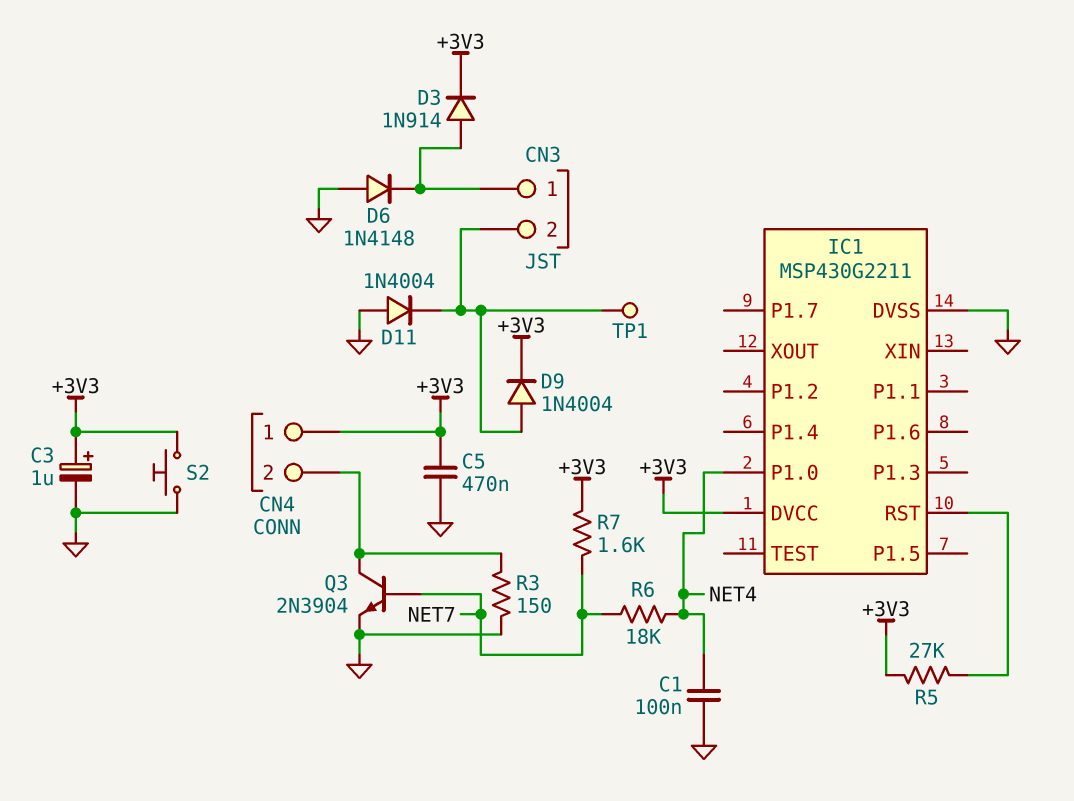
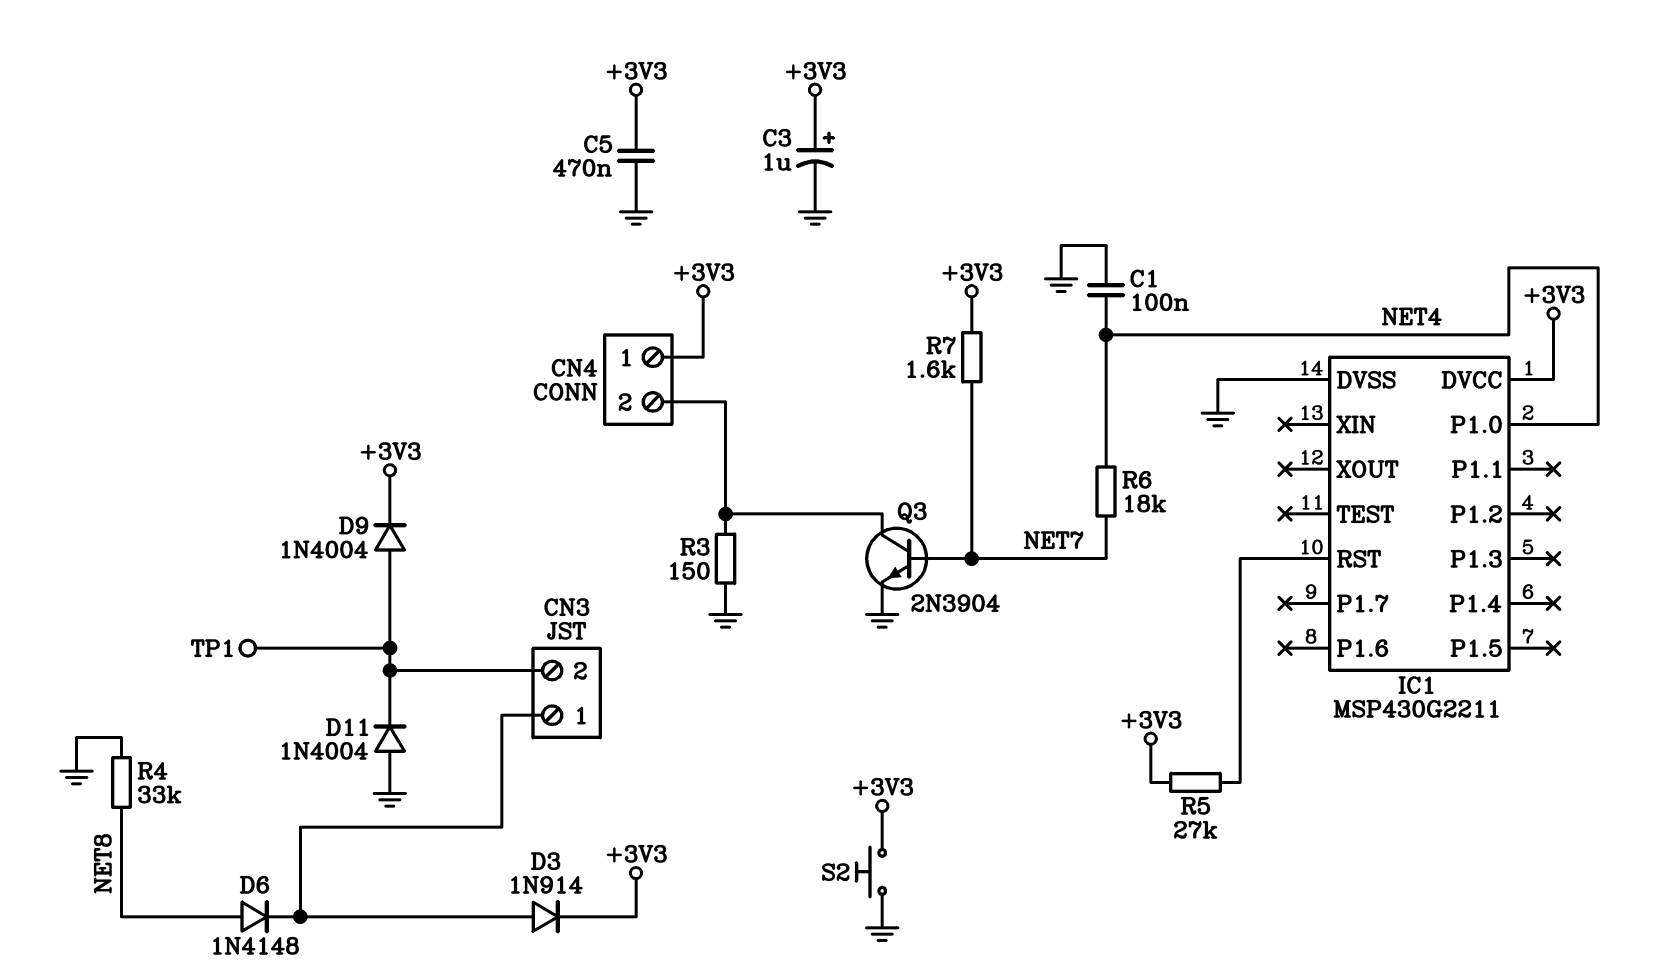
D6: diode 1N4148 (A GND, K CN3/1) -> diode 1N4148 (A NET8, K CN3/1)
R4: none -> 33k (GND, NET8)

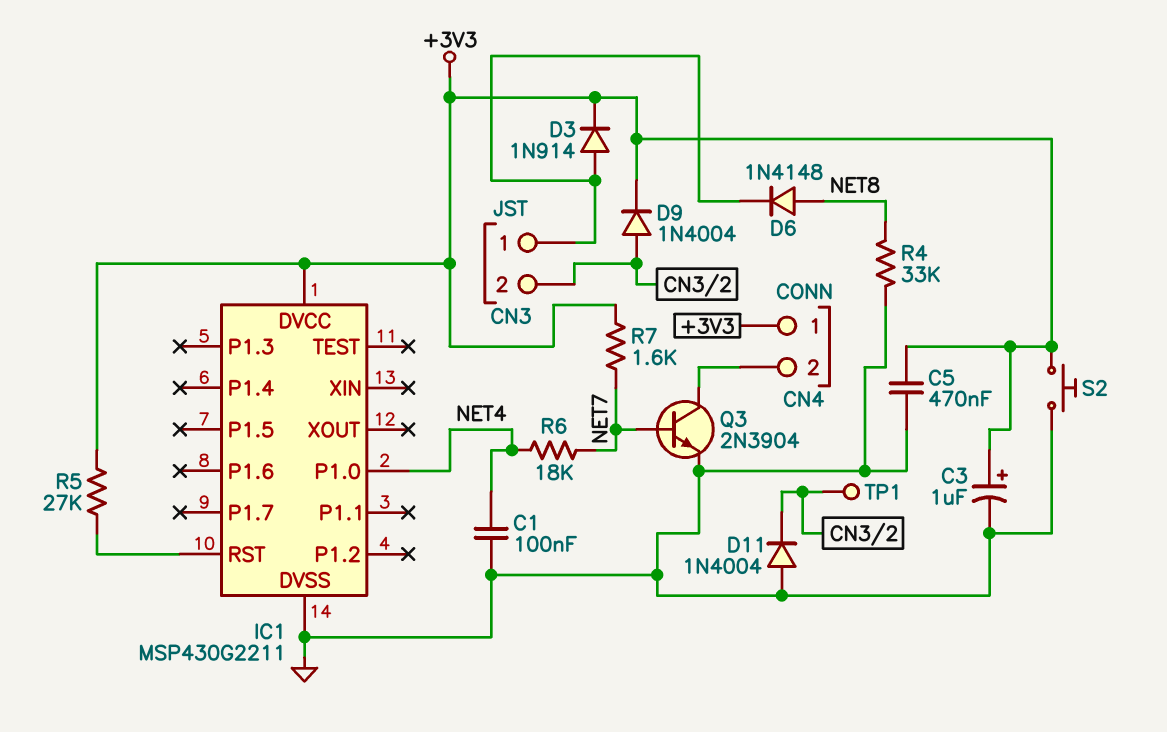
R3: 150 (CN4/2, GND) -> none

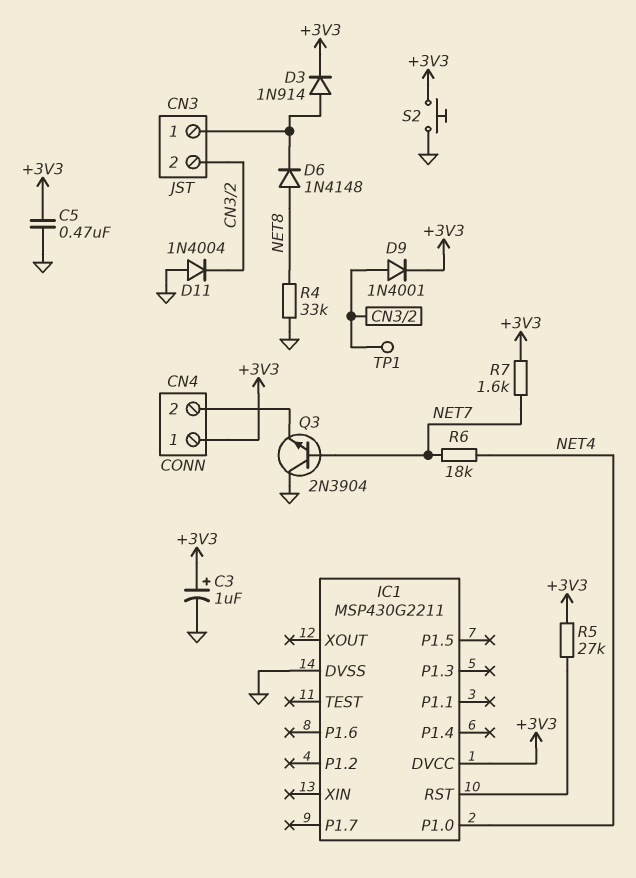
C1: 100nF (GND, NET4) -> none
D9: diode 1N4004 (A CN3/2, K +3V3) -> diode 1N4001 (A CN3/2, K +3V3)
Q3: NPN 2N3904 (B NET7, C CN4/2, E GND) -> NPN 2N3904 (B NET7, C GND, E CN4/2)

